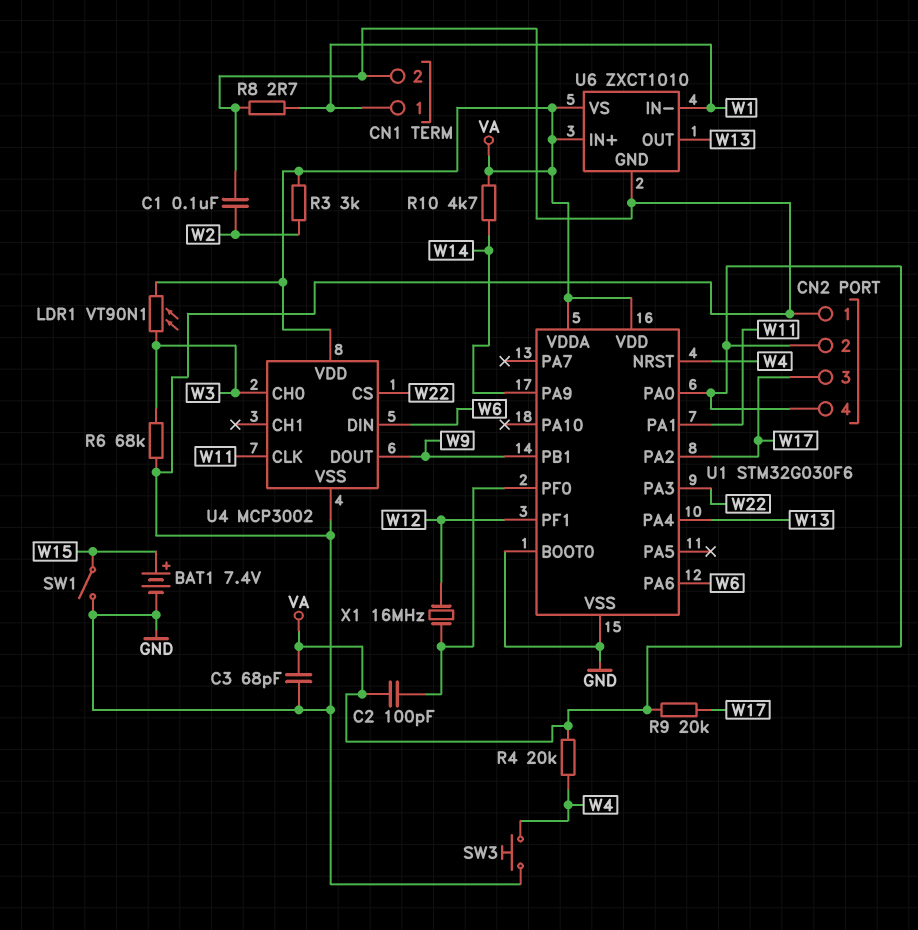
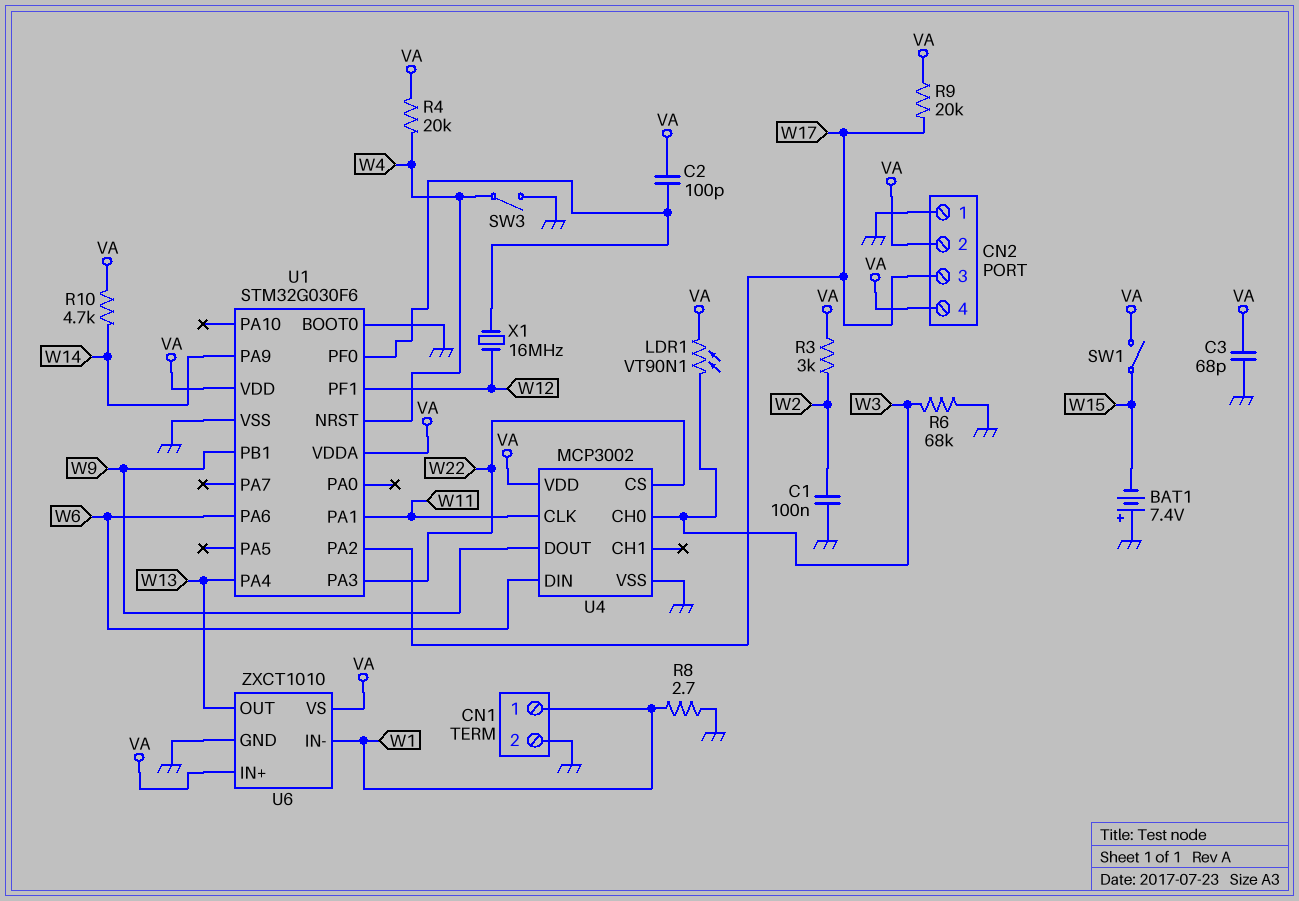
BAT1: 7.4V (plus W15, minus GND) -> 7.4V (plus GND, minus W15)
SW1: switch (GND, W15) -> switch (VA, W15)
SW3: button (GND, W4) -> switch (GND, W4)
U1 pin PA0: VA -> none

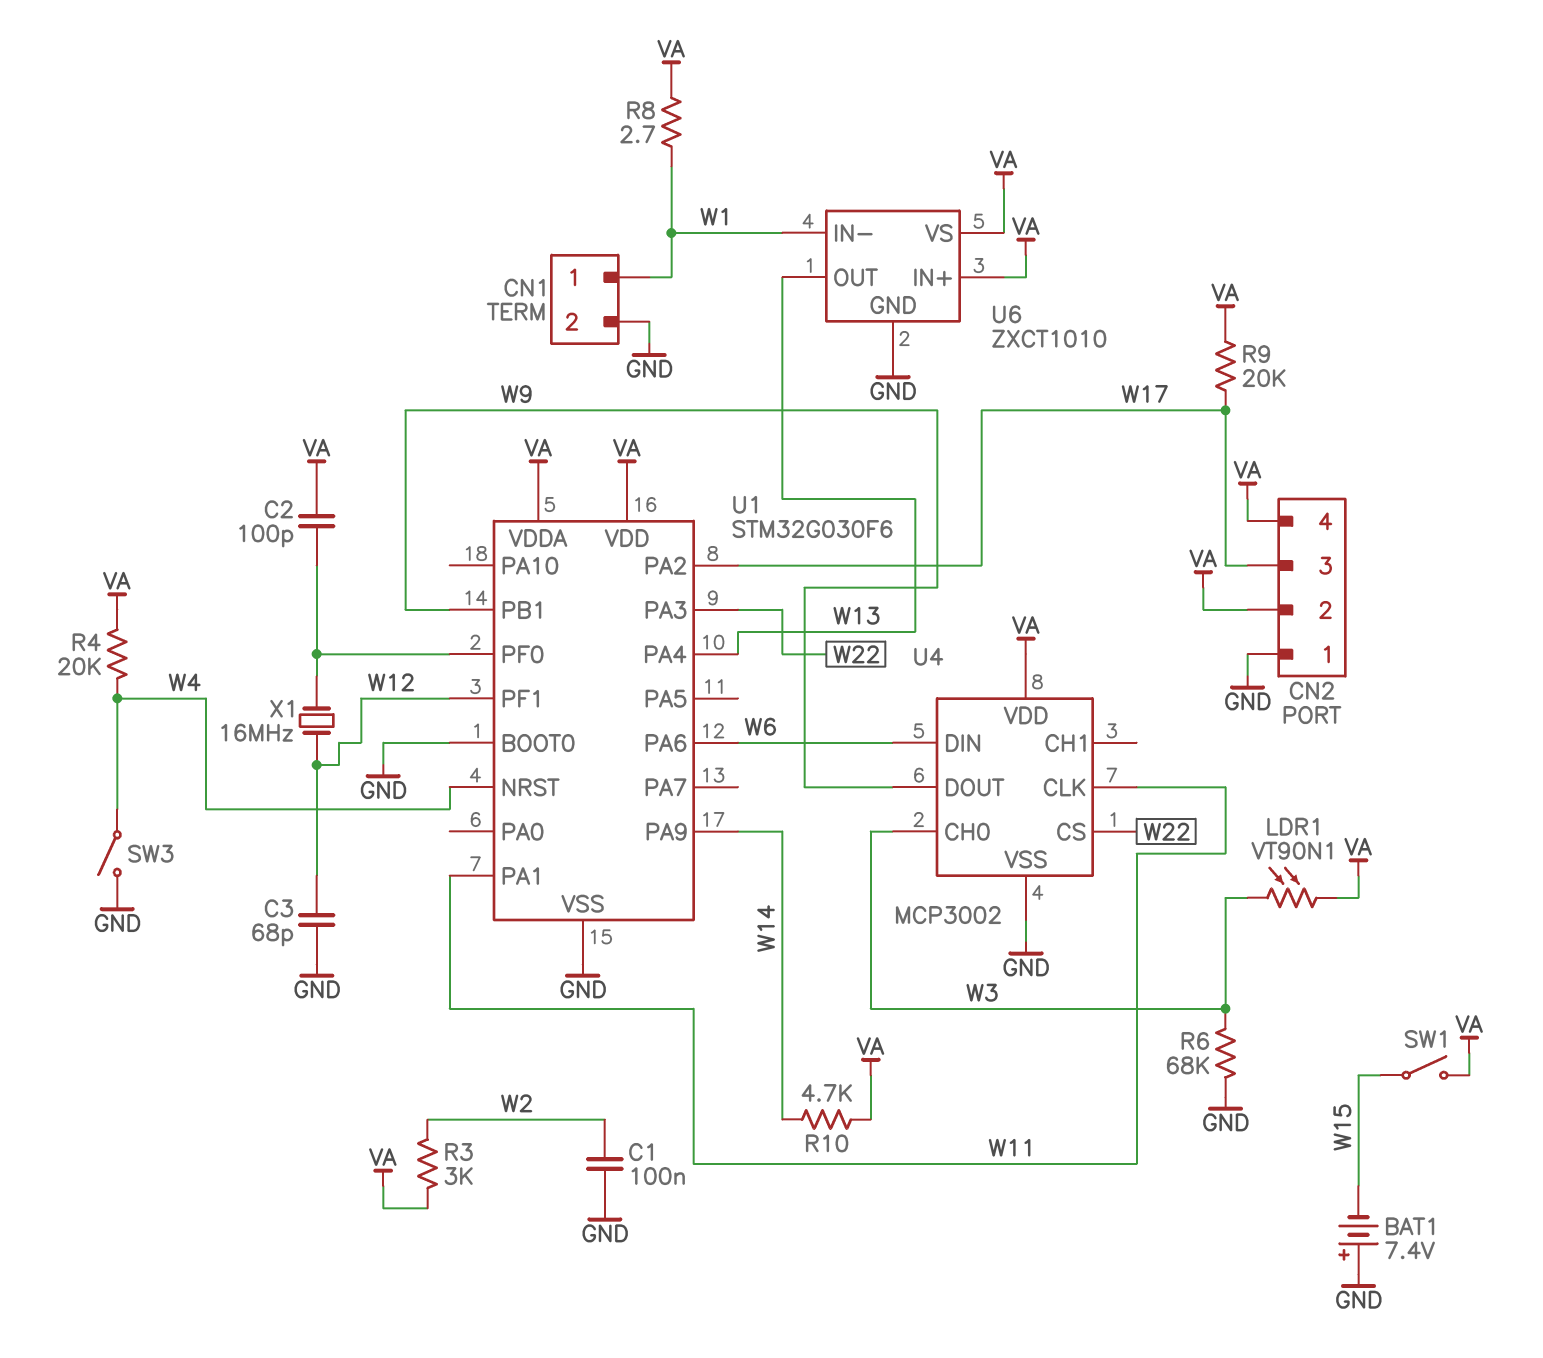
C3: 68pF (GND, VA) -> 68pF (GND, W12)
R8: 2.7 (GND, W1) -> 2.7 (VA, W1)

